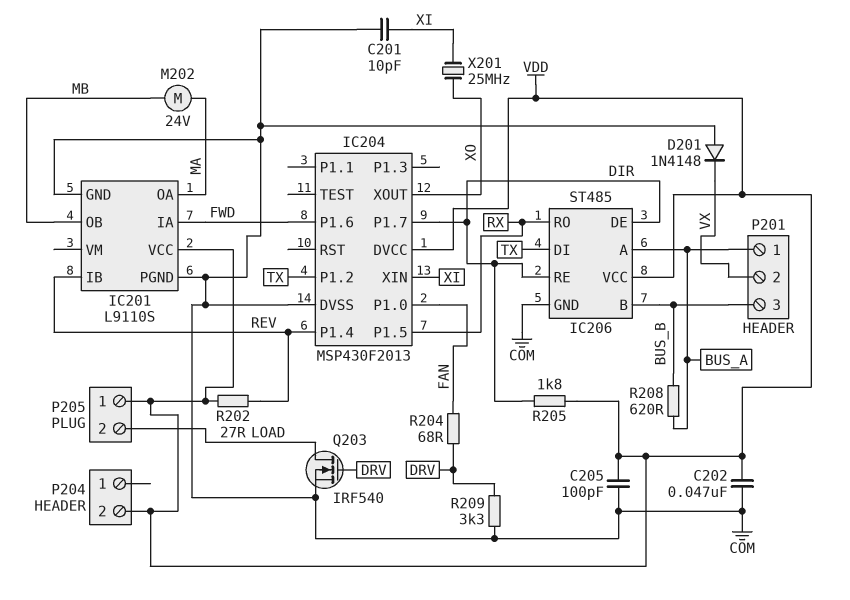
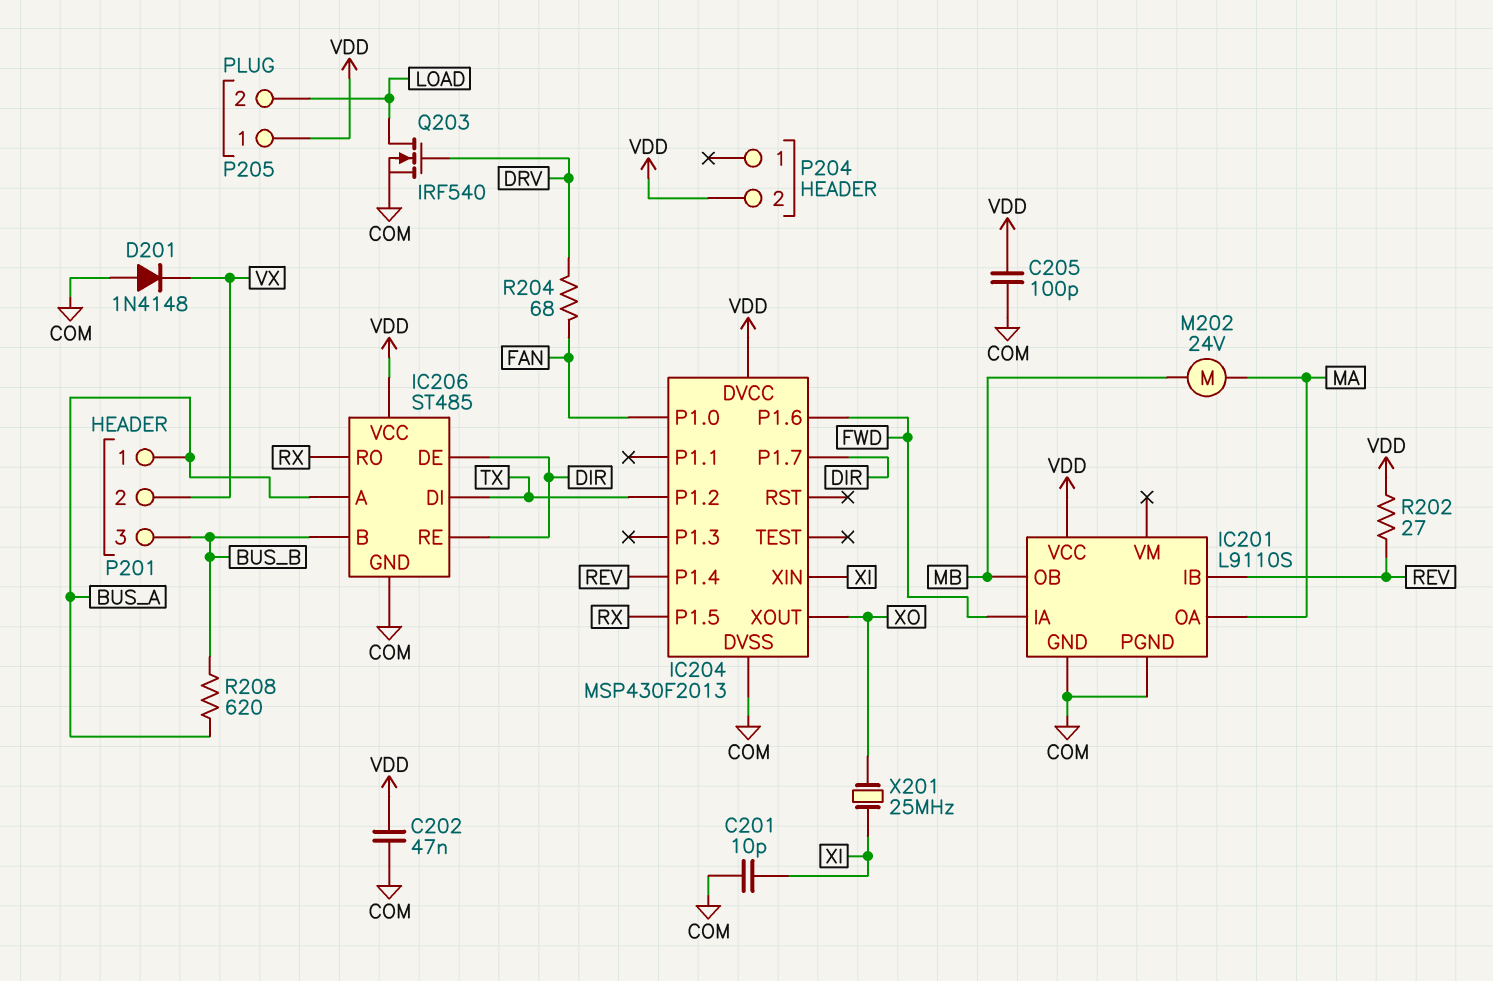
R205: 1.8k (DIR, VDD) -> none
R209: 3.3k (COM, DRV) -> none

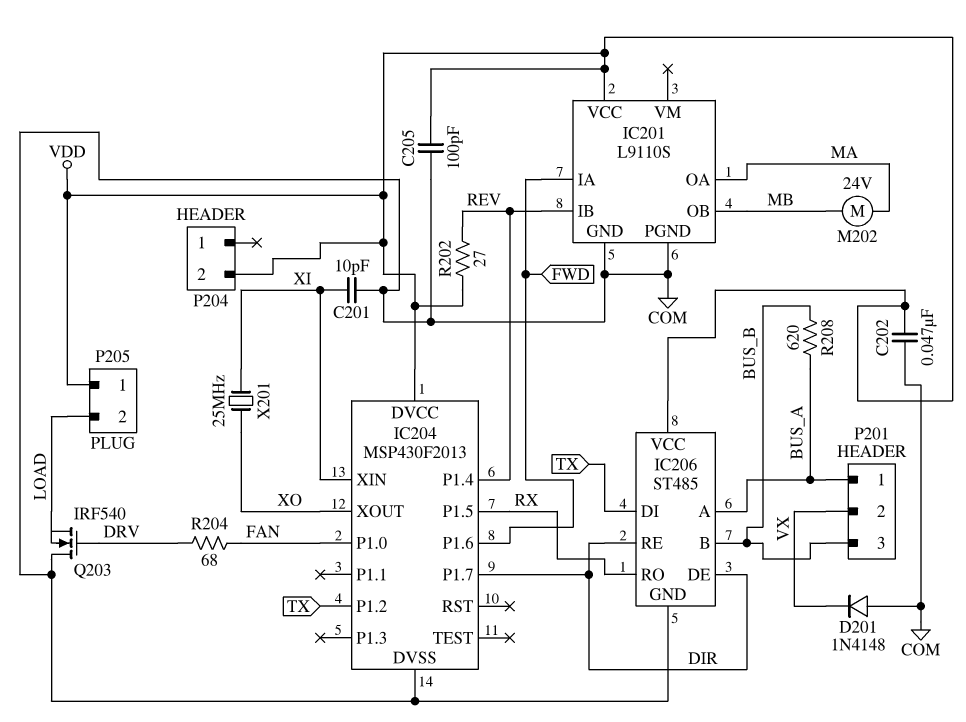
Q203: NMOS IRF540 (G DRV, D LOAD, S COM) -> NMOS IRF540 (G DRV, D COM, S LOAD)

